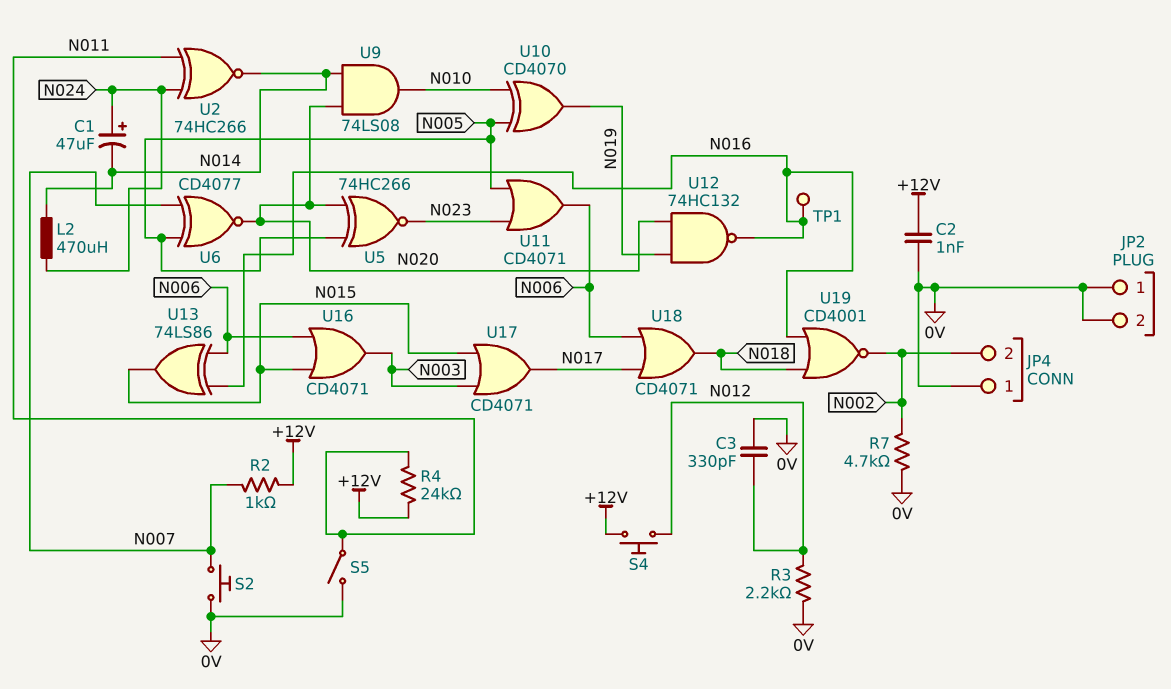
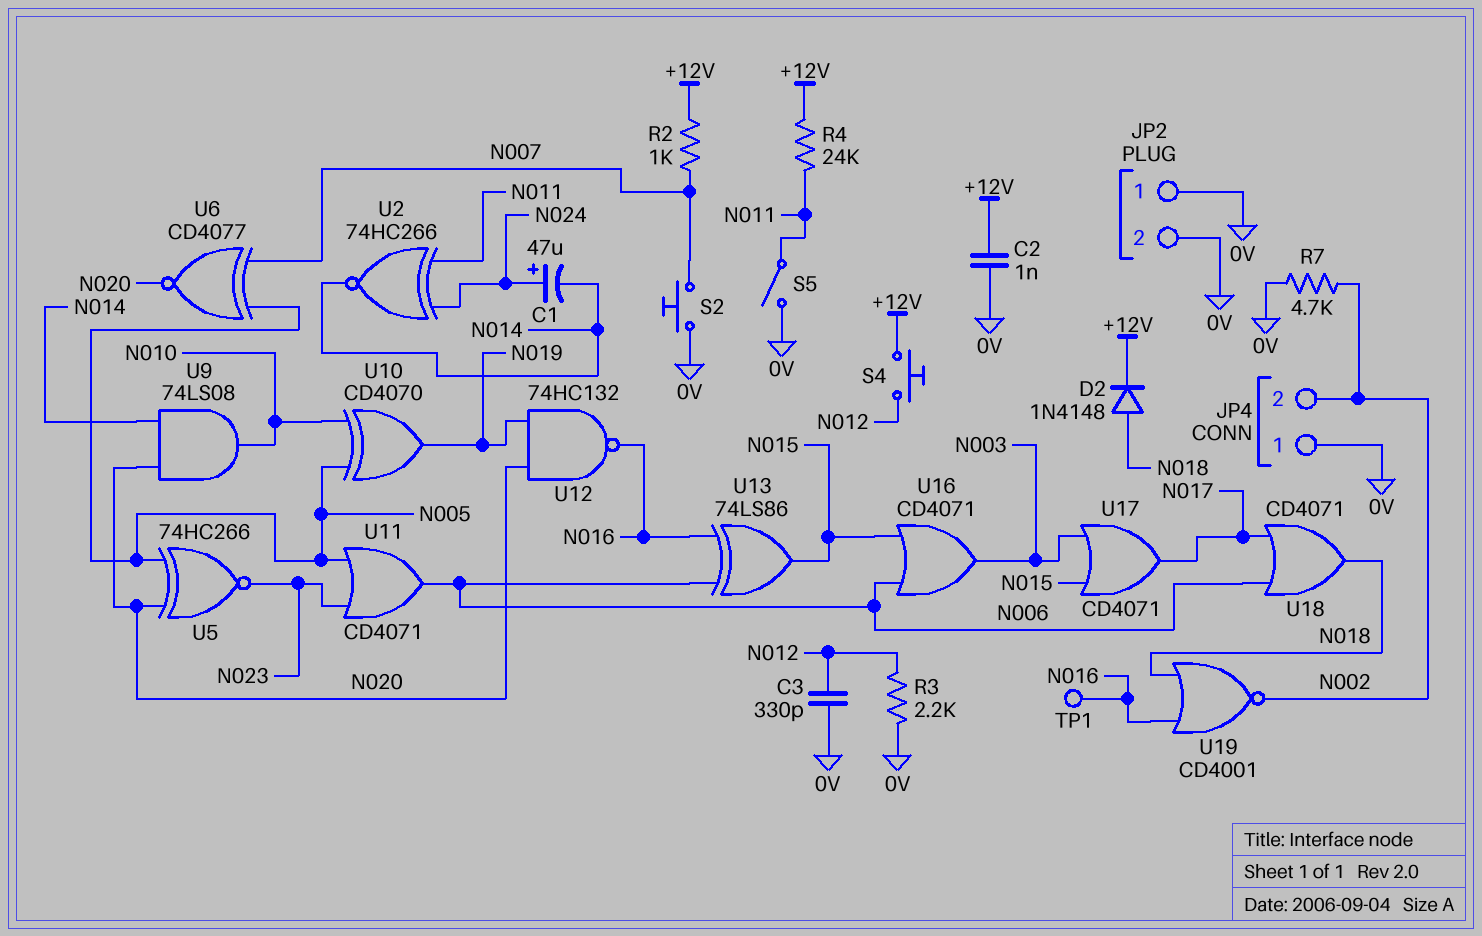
D2: none -> diode 1N4148 (A N018, K +12V)
L2: 470uH (N014, N024) -> none

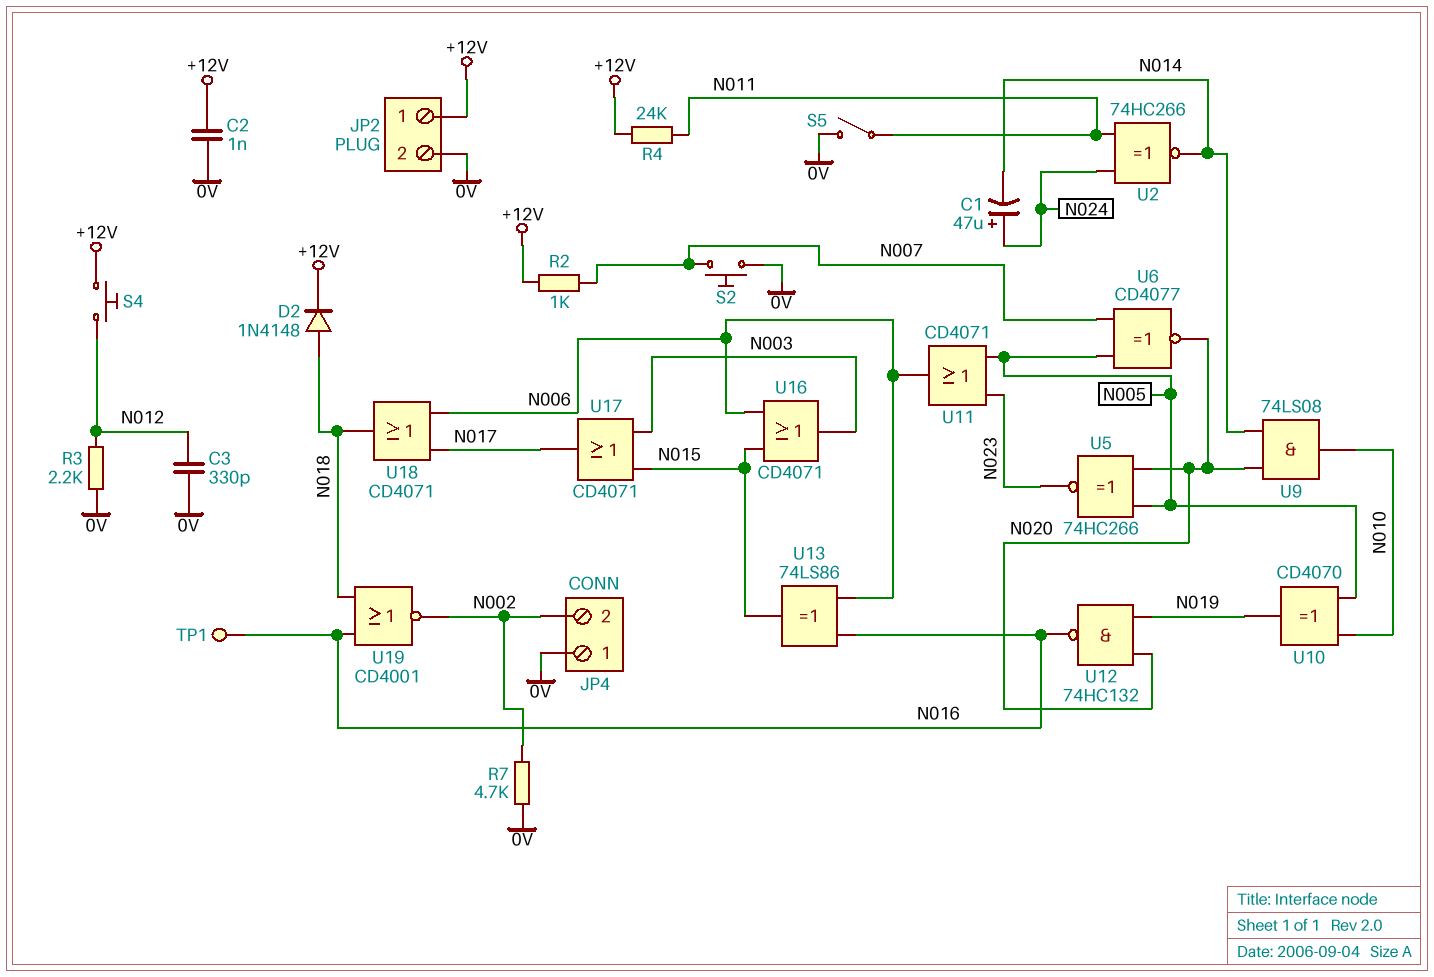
JP2 pin 1: 0V -> +12V

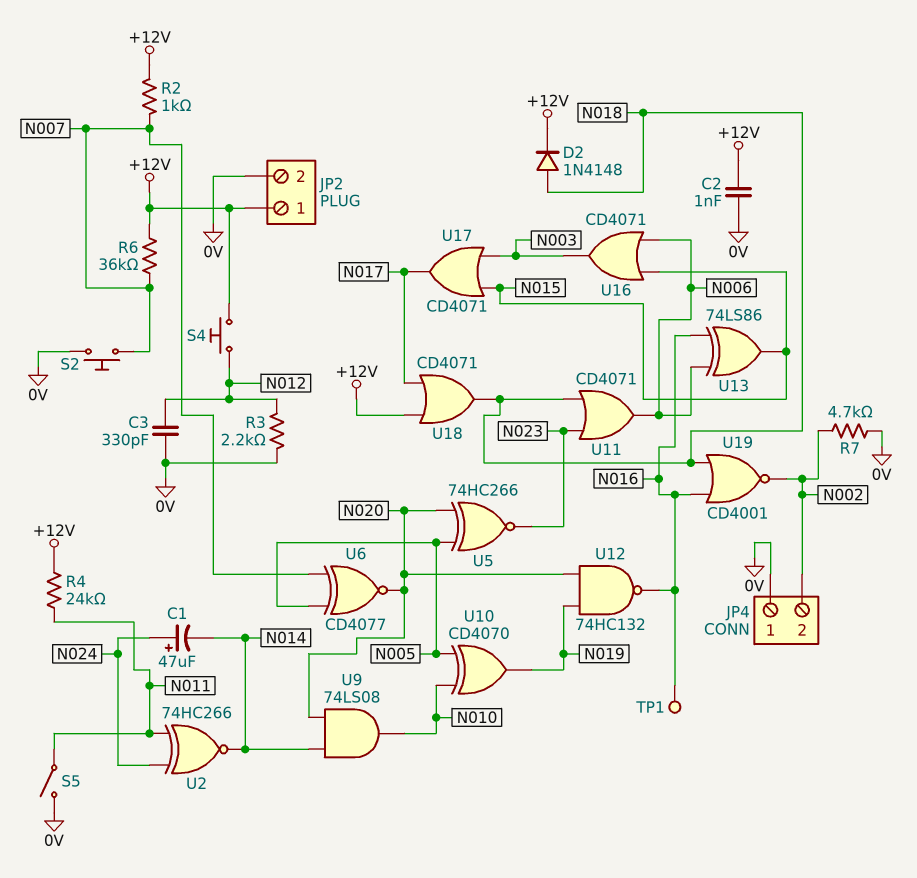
R6: none -> 36k (+12V, N007)
U11: OR CD4071 (in N005, in N023, out N006) -> OR CD4071 (in N018, in N023, out N006)
U18: OR CD4071 (in N006, in N017, out N018) -> OR CD4071 (in +12V, in N017, out N018)

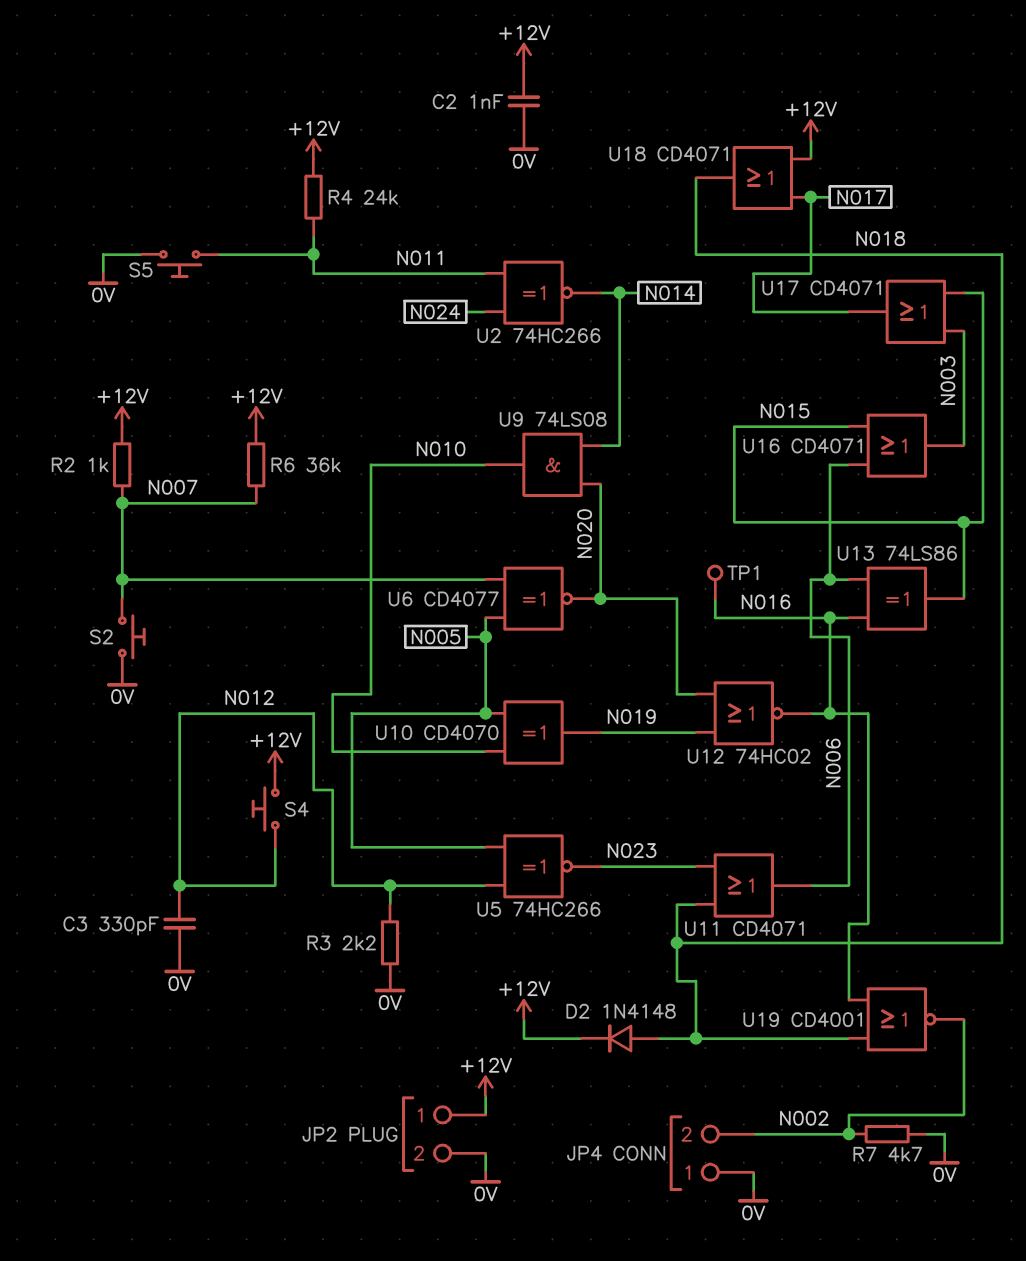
C1: 47uF (plus N024, minus N014) -> none
S5: switch (0V, N011) -> button (0V, N011)
U5: XNOR 74HC266 (in N005, in N020, out N023) -> XNOR 74HC266 (in N005, in N012, out N023)
U12: NAND 74HC132 (in N019, in N020, out N016) -> NOR 74HC02 (in N019, in N020, out N016)

